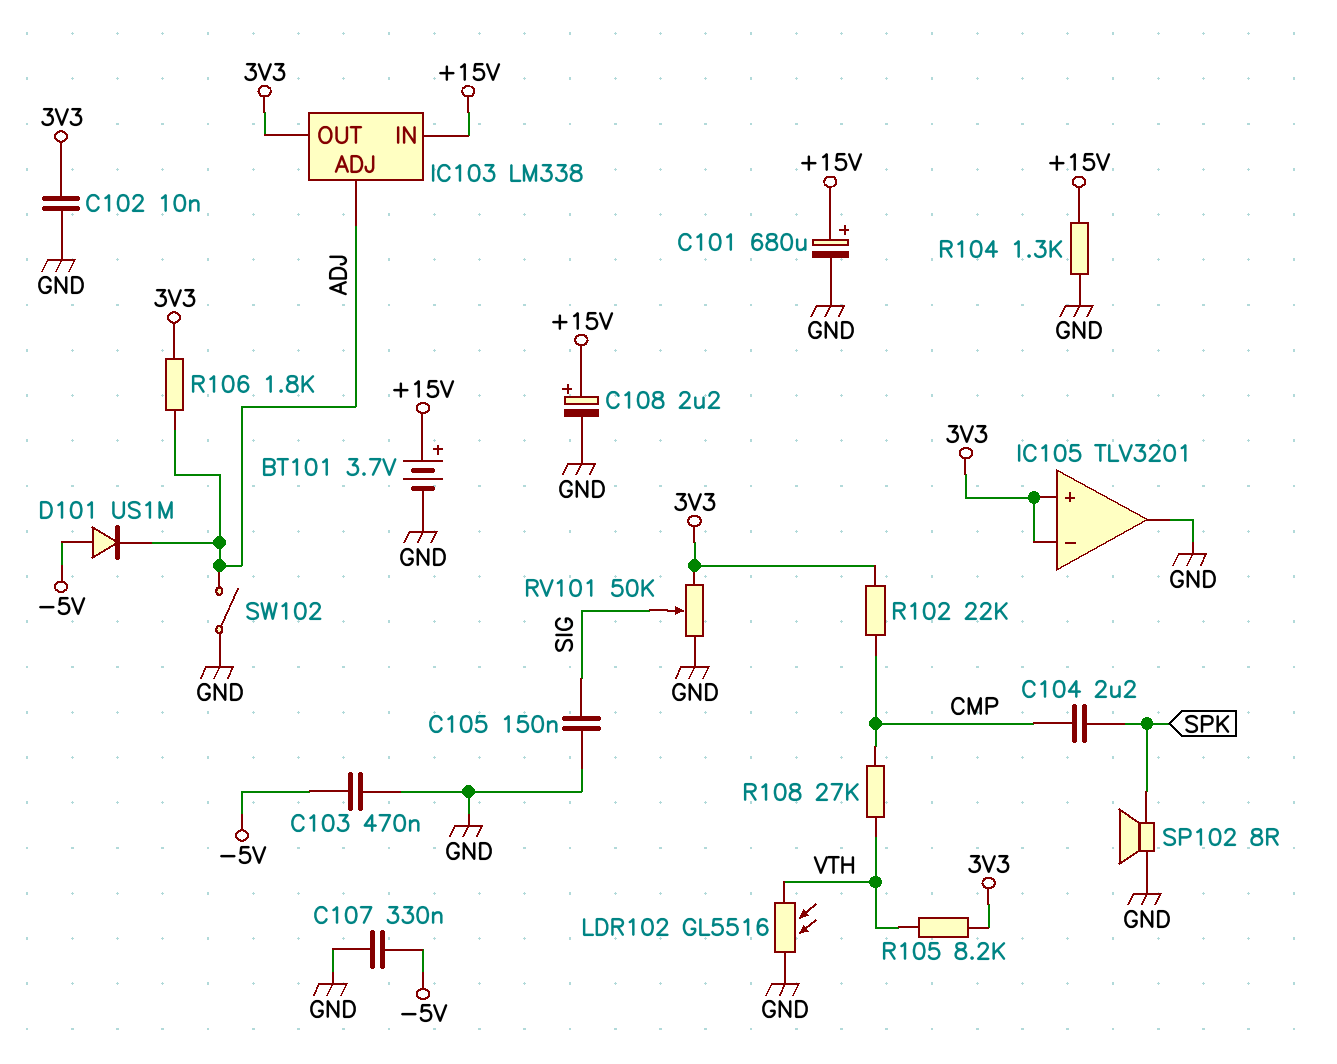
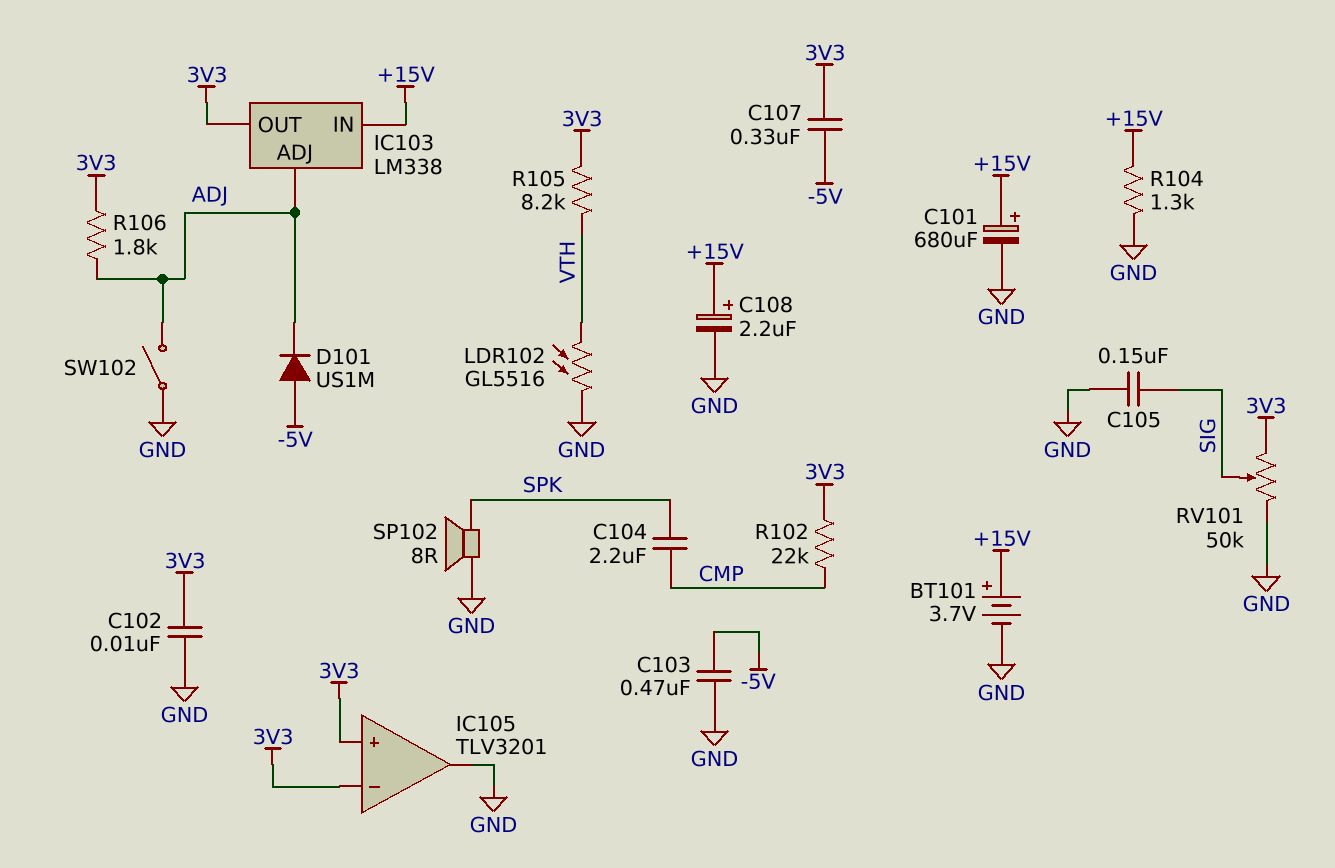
C107: 330nF (-5V, GND) -> 330nF (-5V, 3V3)
R108: 27k (CMP, VTH) -> none

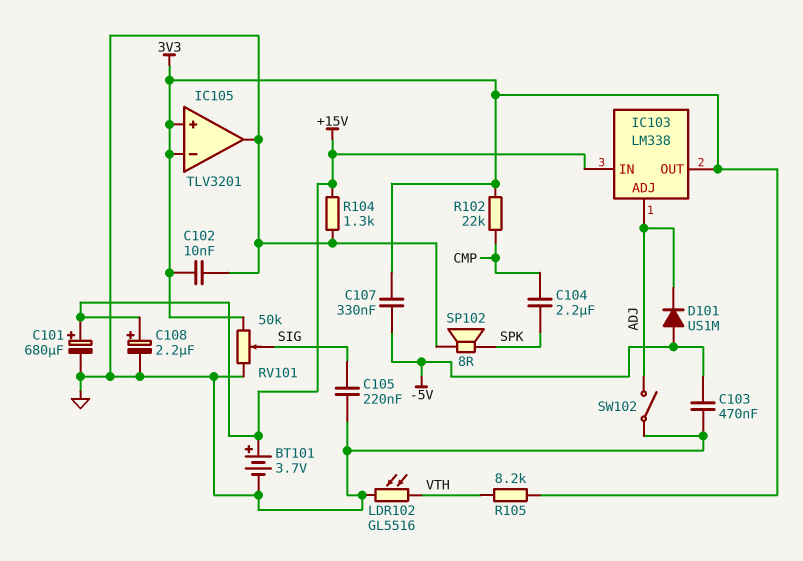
C105: 150nF (GND, SIG) -> 220nF (GND, SIG)
R106: 1.8k (3V3, ADJ) -> none

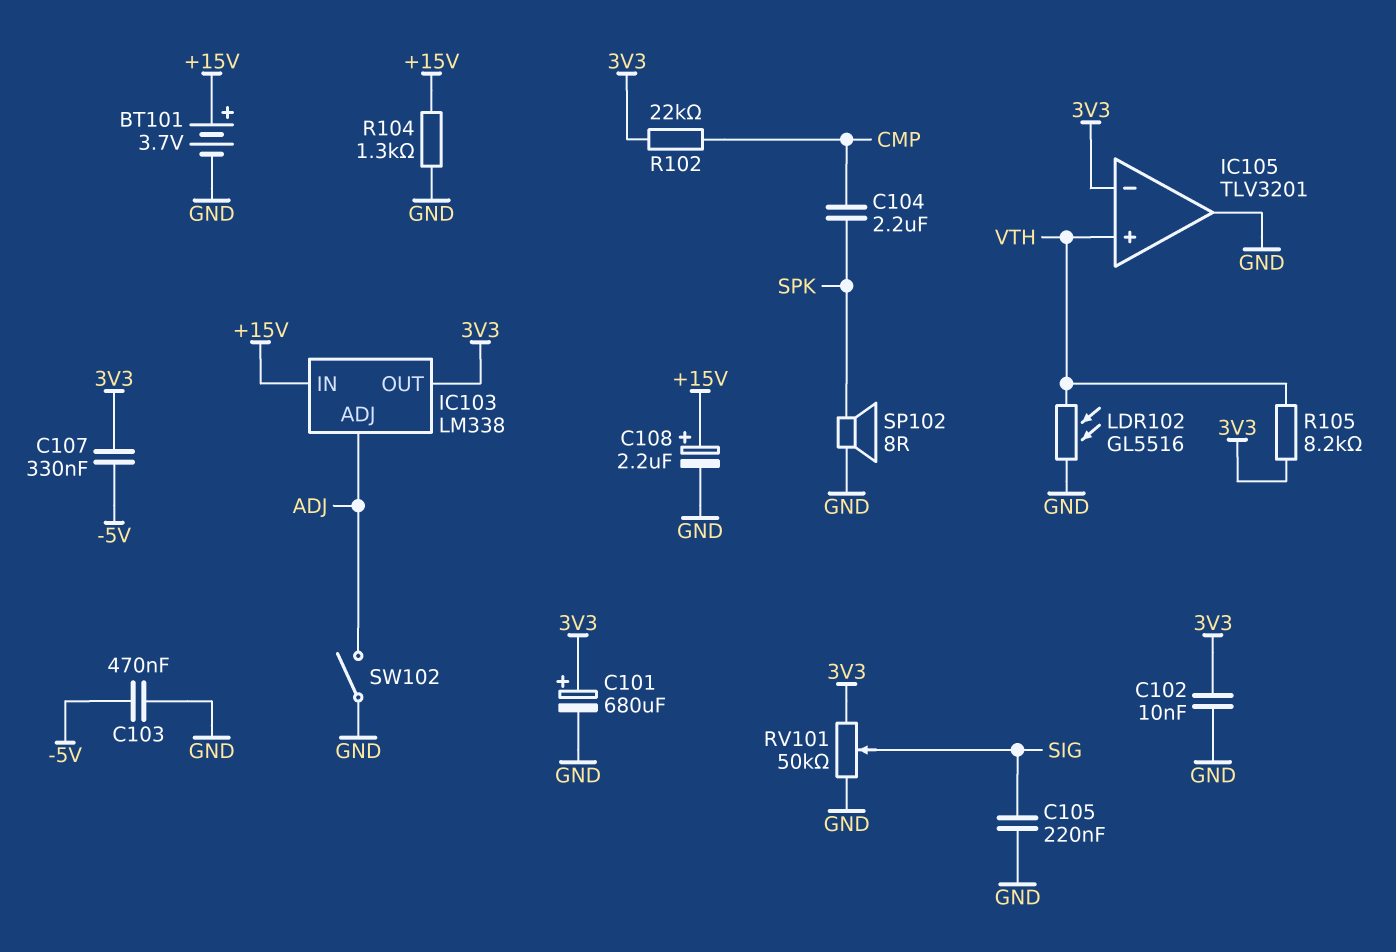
C101: 680uF (plus +15V, minus GND) -> 680uF (plus 3V3, minus GND)
D101: diode US1M (A -5V, K ADJ) -> none
IC105 pin in+: 3V3 -> VTH

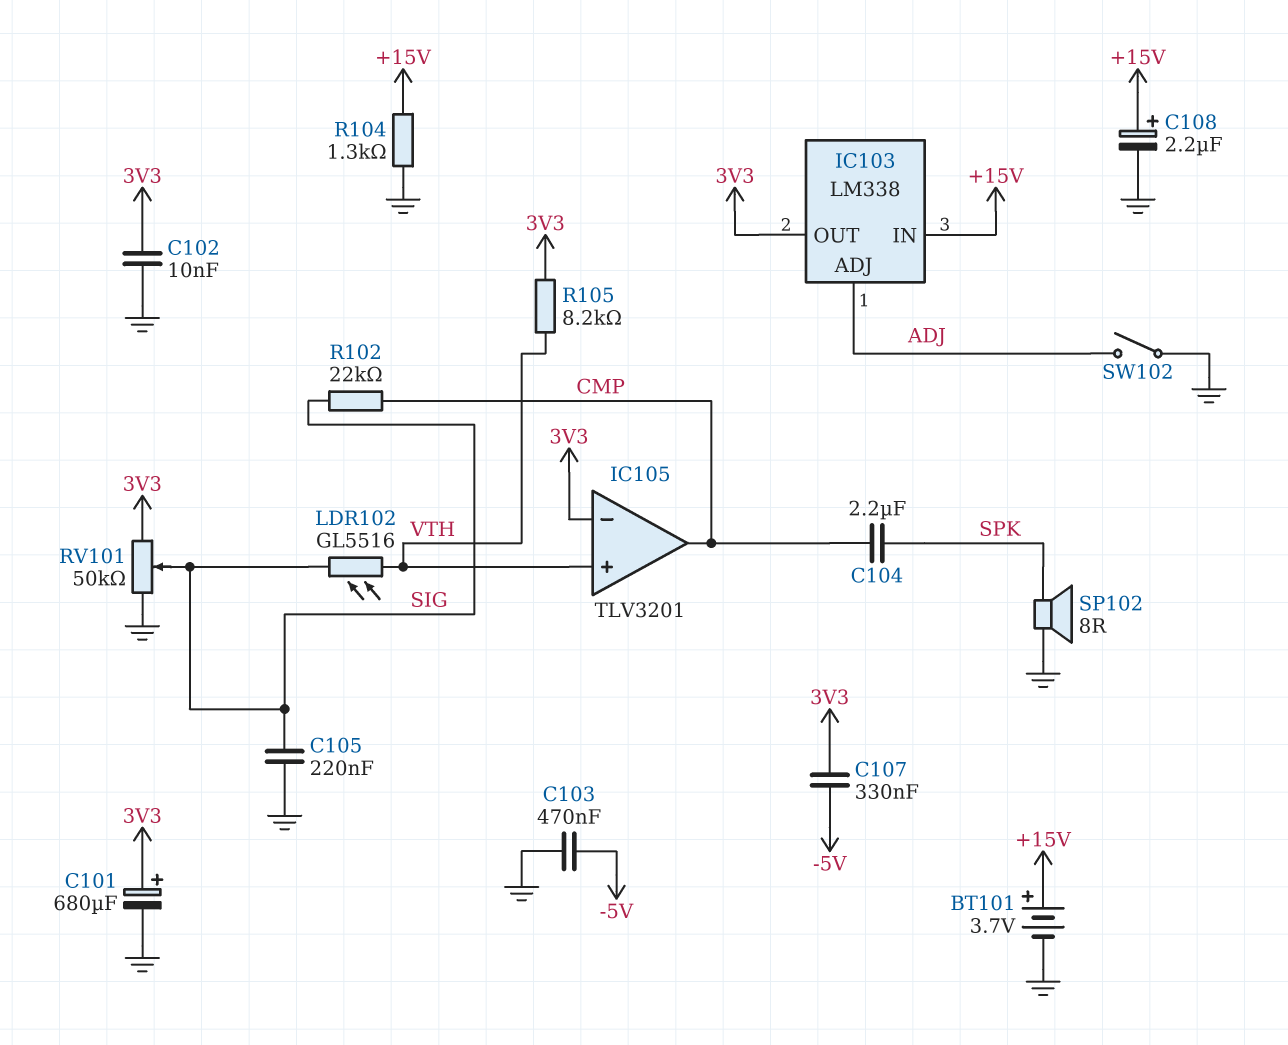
IC105 pin out: GND -> CMP
LDR102: GL5516 (GND, VTH) -> GL5516 (SIG, VTH)
R102: 22k (3V3, CMP) -> 22k (CMP, SIG)

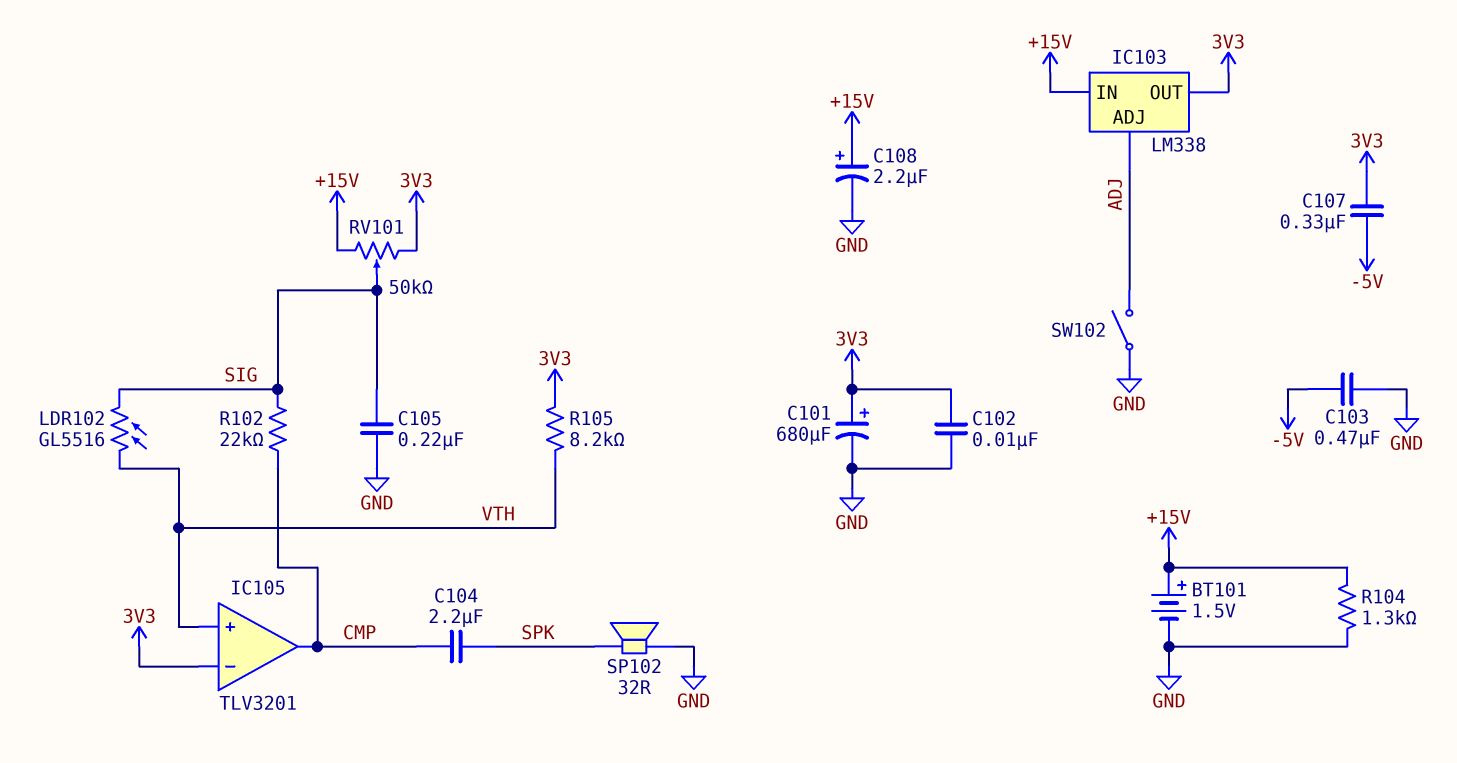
BT101: 3.7V (plus +15V, minus GND) -> 1.5V (plus +15V, minus GND)
RV101: 50k (3V3, GND, wiper SIG) -> 50k (+15V, 3V3, wiper SIG)
SP102: speaker 8R (GND, SPK) -> speaker 32R (GND, SPK)

